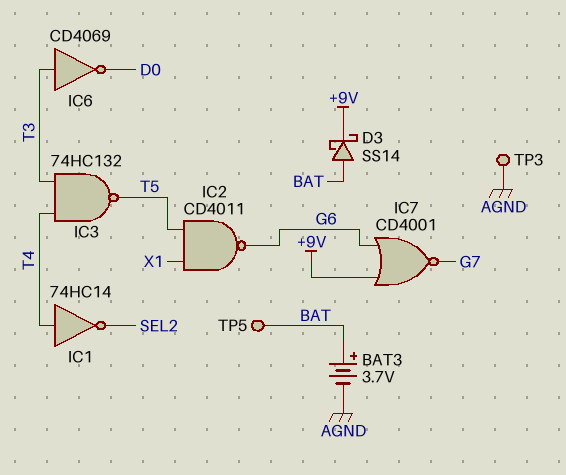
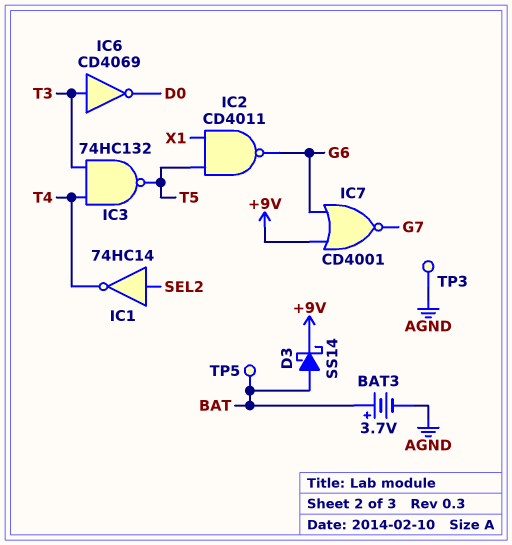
IC1: NOT 74HC14 (in T4, out SEL2) -> NOT 74HC14 (in SEL2, out T4)

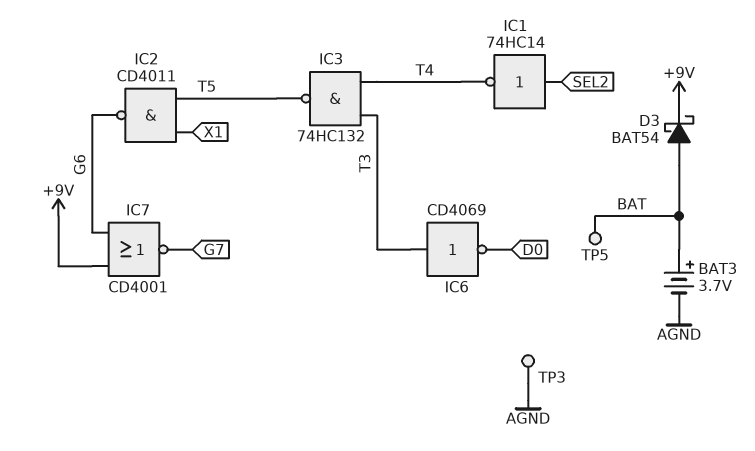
D3: schottky SS14 (A BAT, K +9V) -> schottky BAT54 (A BAT, K +9V)

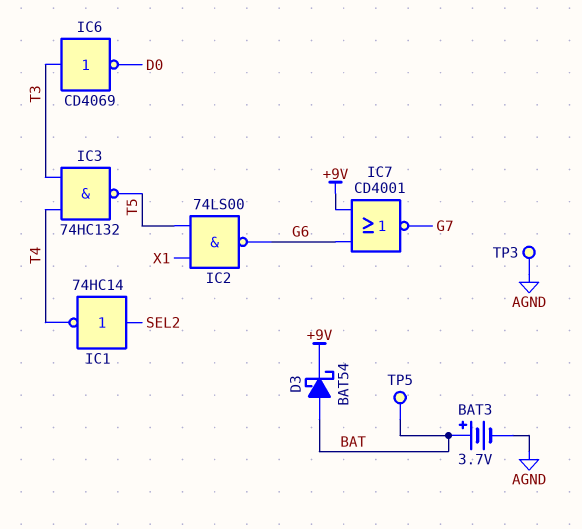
IC2: NAND CD4011 (in T5, in X1, out G6) -> NAND 74LS00 (in T5, in X1, out G6)

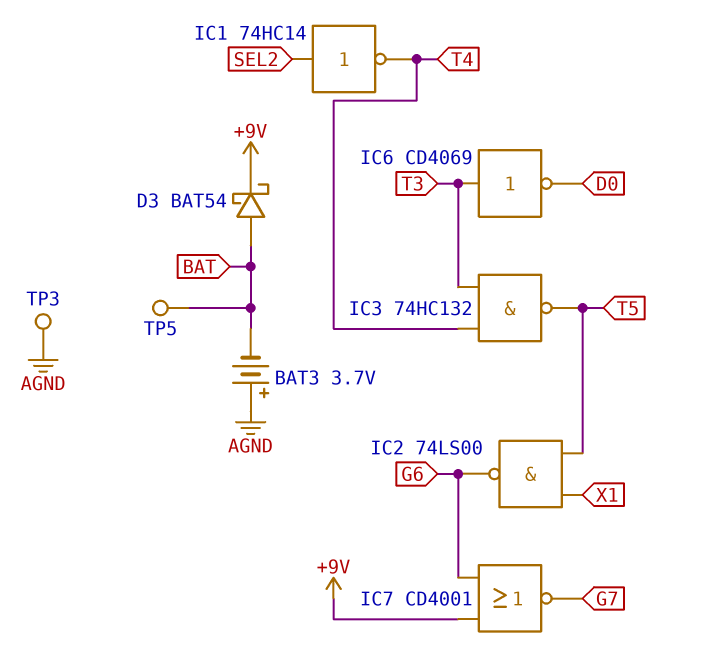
BAT3: 3.7V (plus BAT, minus AGND) -> 3.7V (plus AGND, minus BAT)

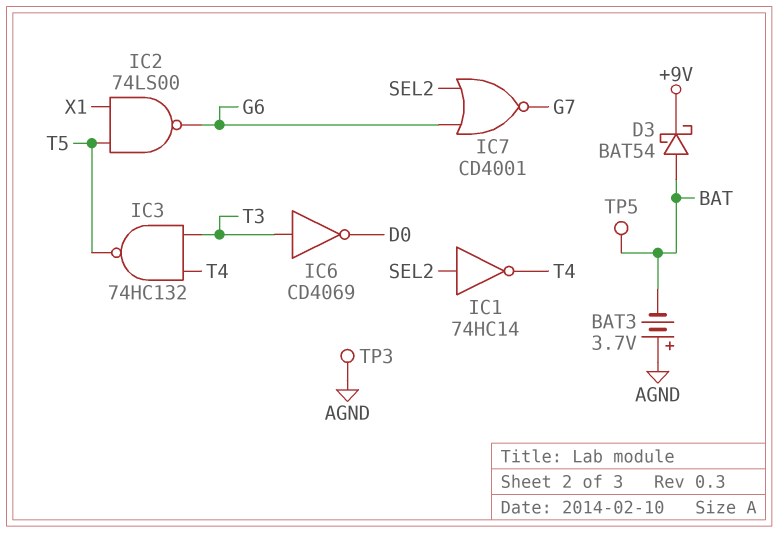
IC7: NOR CD4001 (in +9V, in G6, out G7) -> NOR CD4001 (in G6, in SEL2, out G7)

